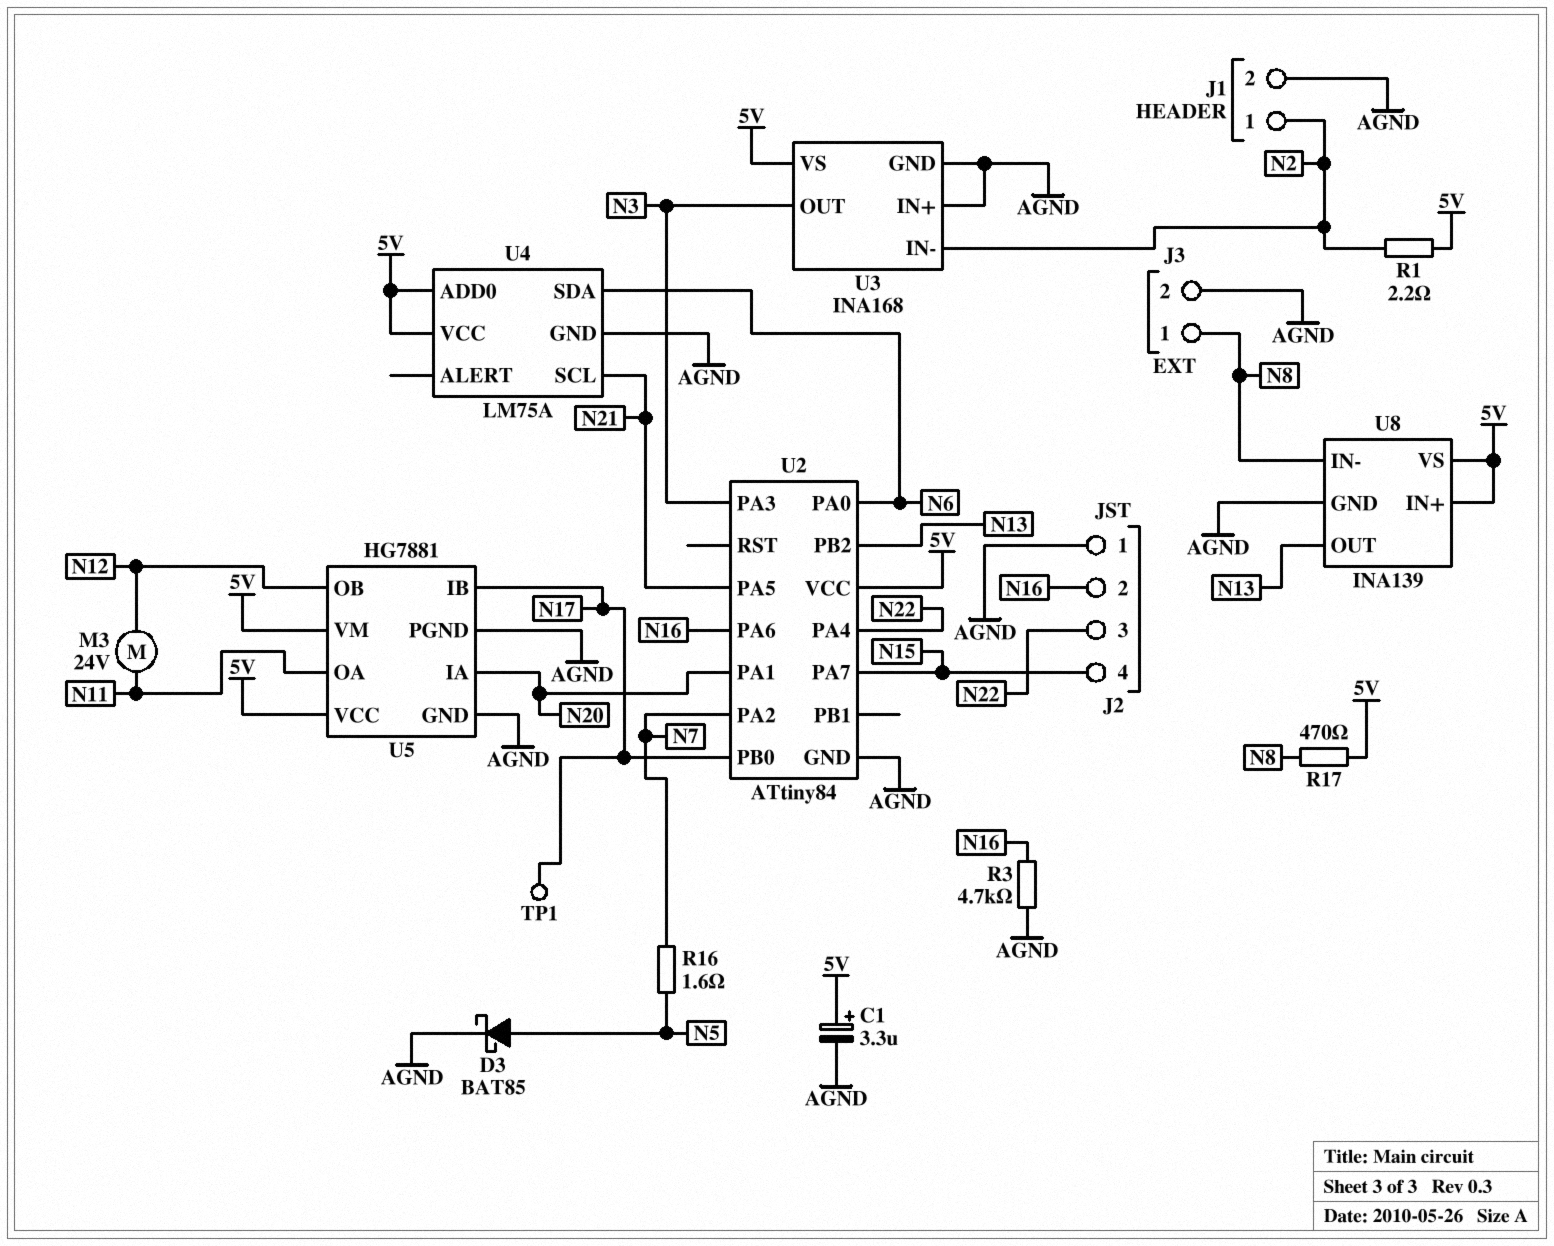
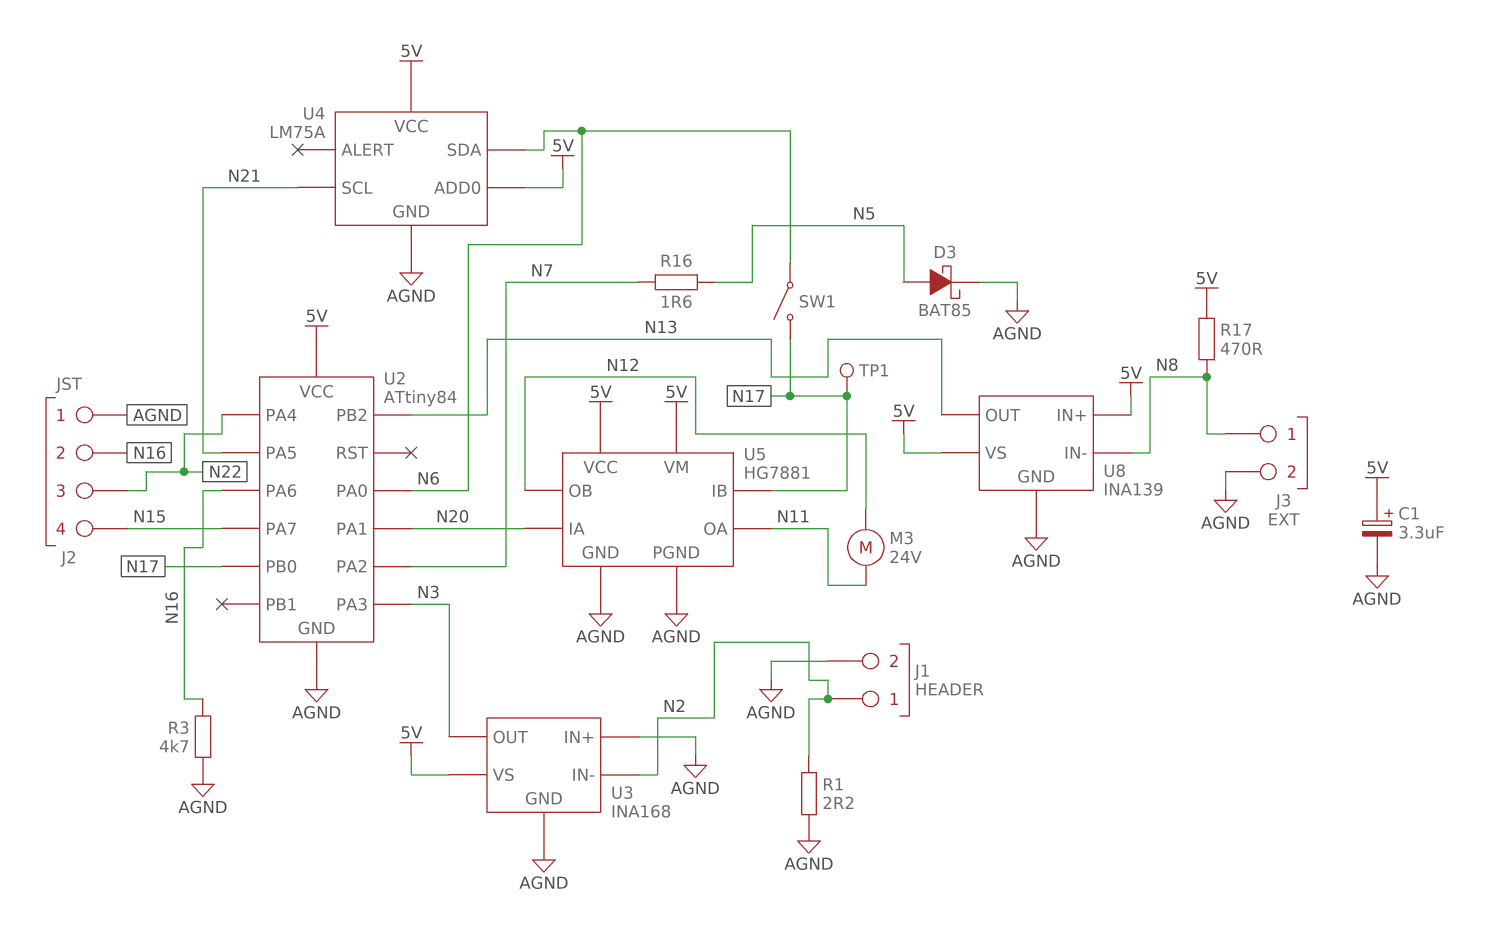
R1: 2.2 (5V, N2) -> 2.2 (AGND, N2)
SW1: none -> switch (N6, N17)

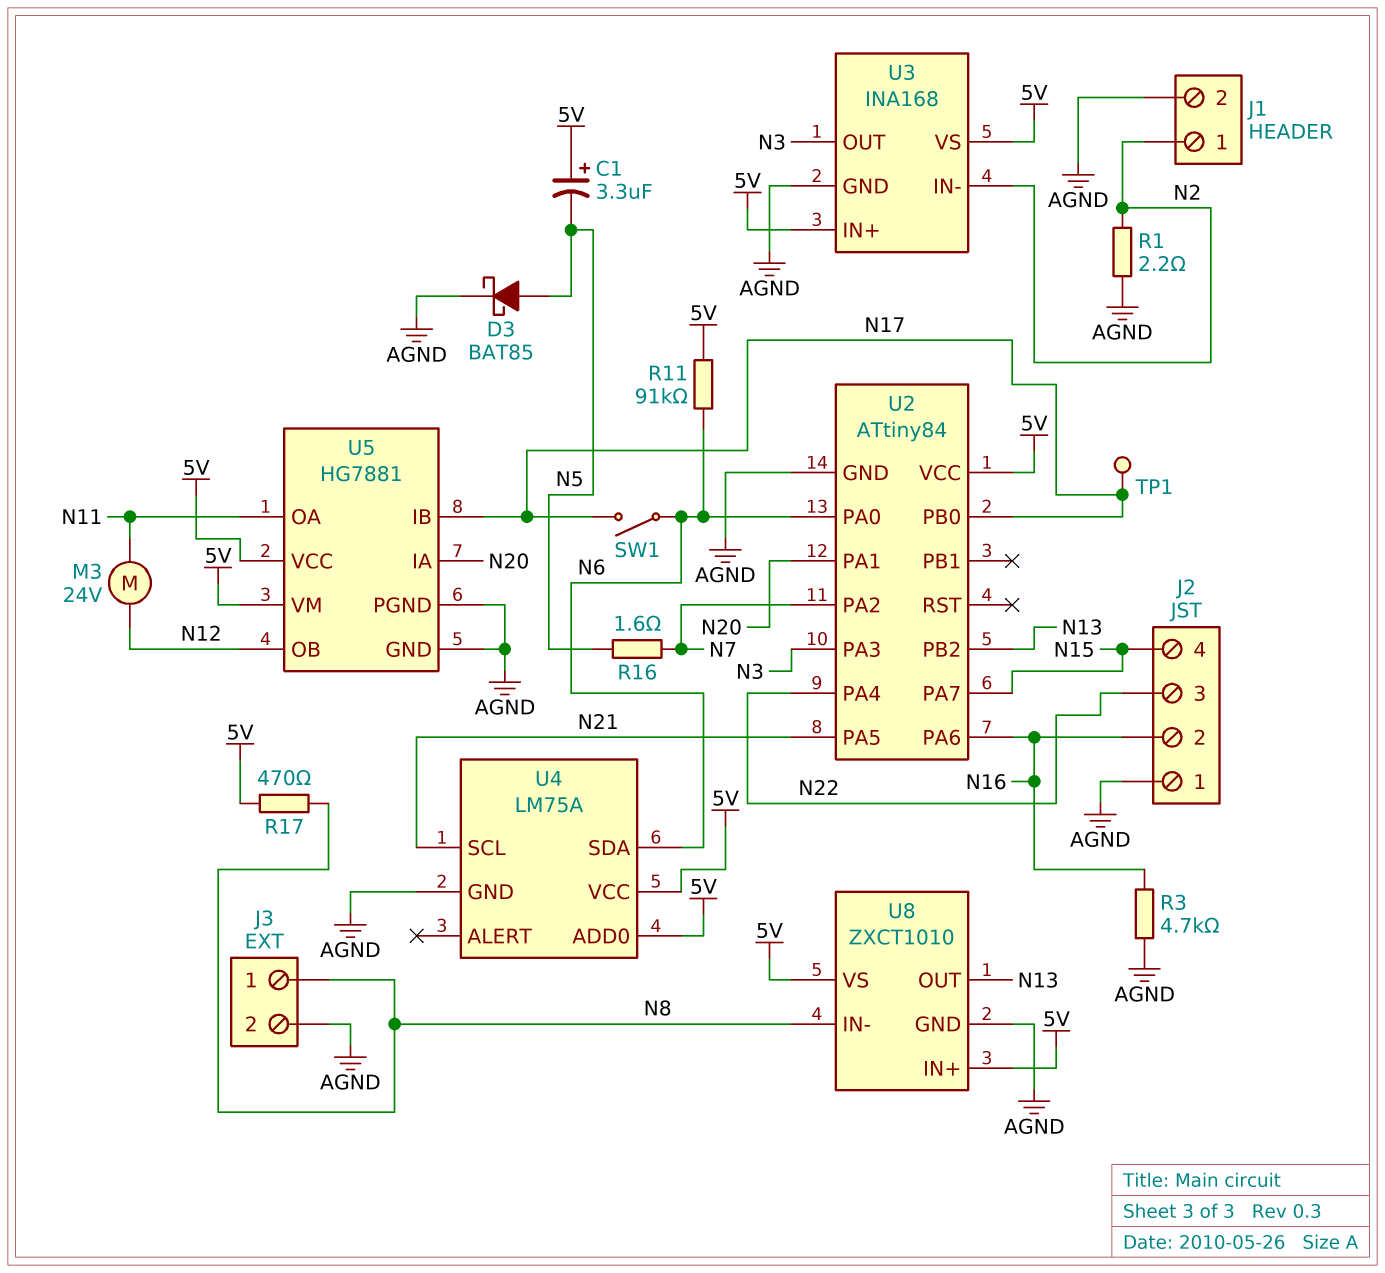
C1: 3.3uF (plus 5V, minus AGND) -> 3.3uF (plus 5V, minus N5)
R11: none -> 91k (5V, N6)
U3 pin IN+: AGND -> 5V
U8: INA139 -> ZXCT1010

